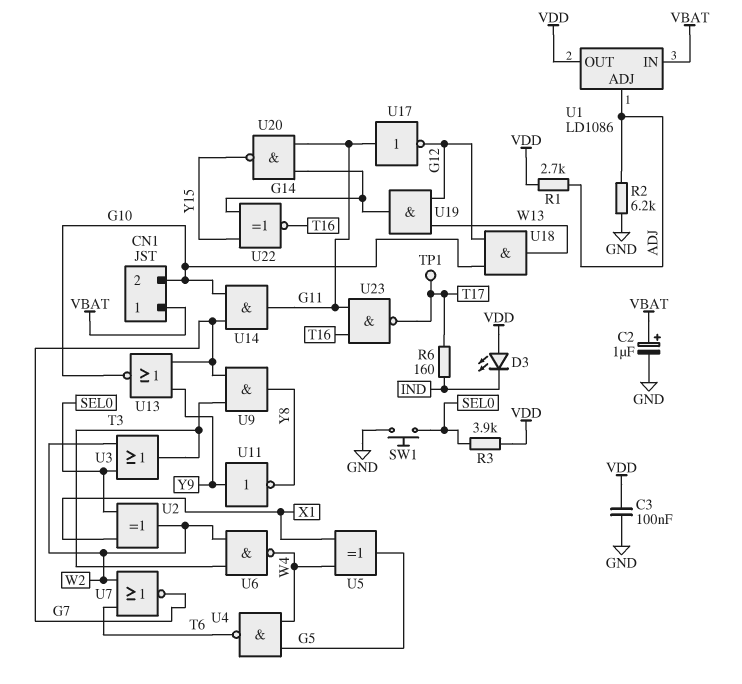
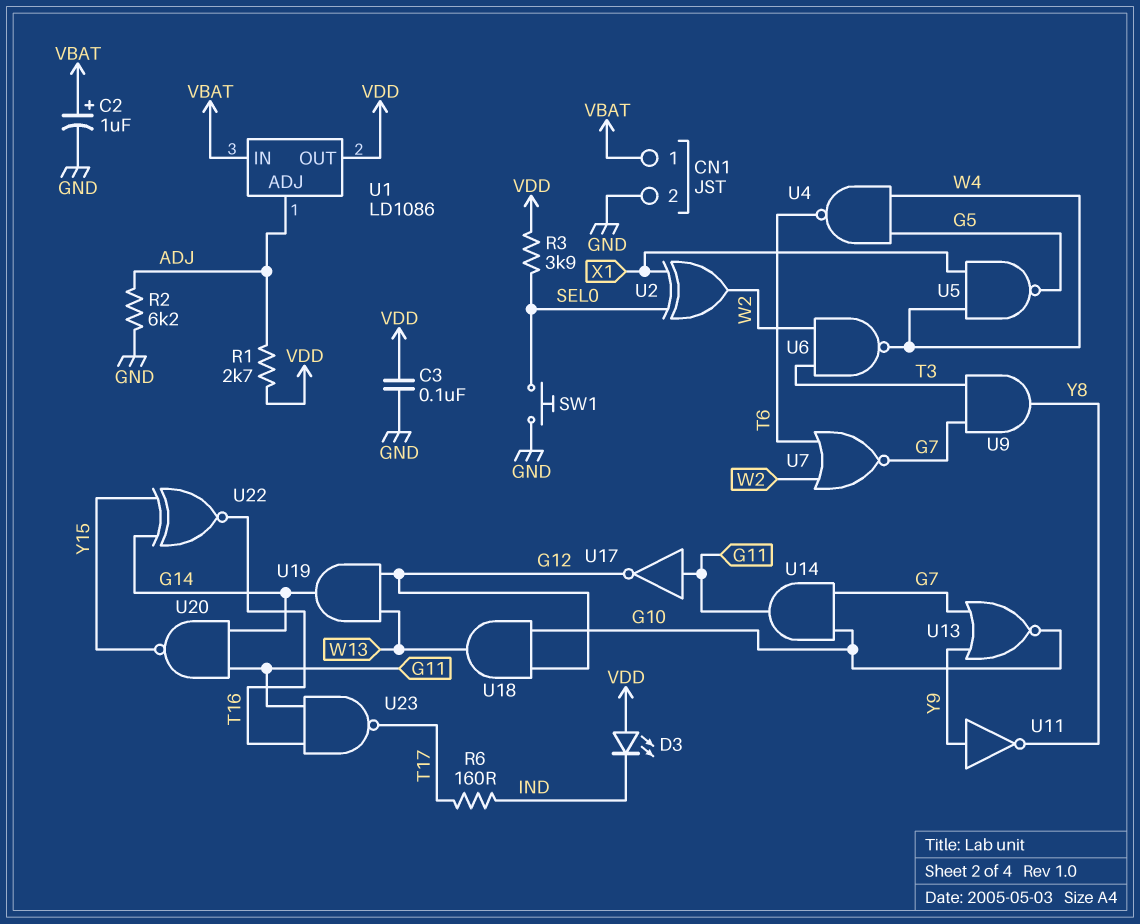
CN1 pin 2: G10 -> GND
TP1: test point (T17) -> none
U3: OR (in SEL0, in W2, out T3) -> none
U5: XOR (in W4, in X1, out G5) -> NAND (in W4, in X1, out G5)

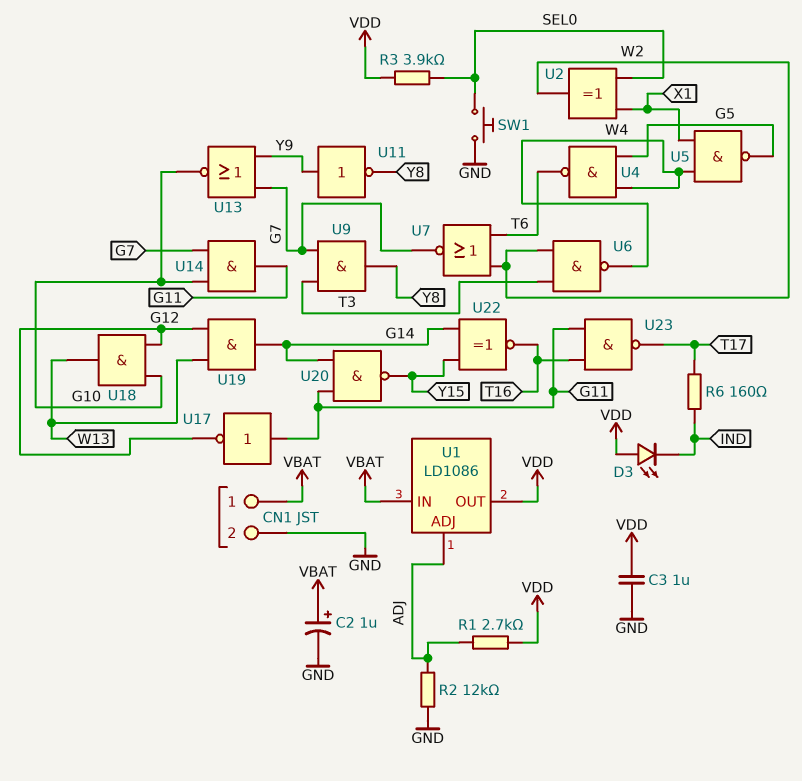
C3: 100nF (GND, VDD) -> 1uF (GND, VDD)
R2: 6.2k (ADJ, GND) -> 12k (ADJ, GND)

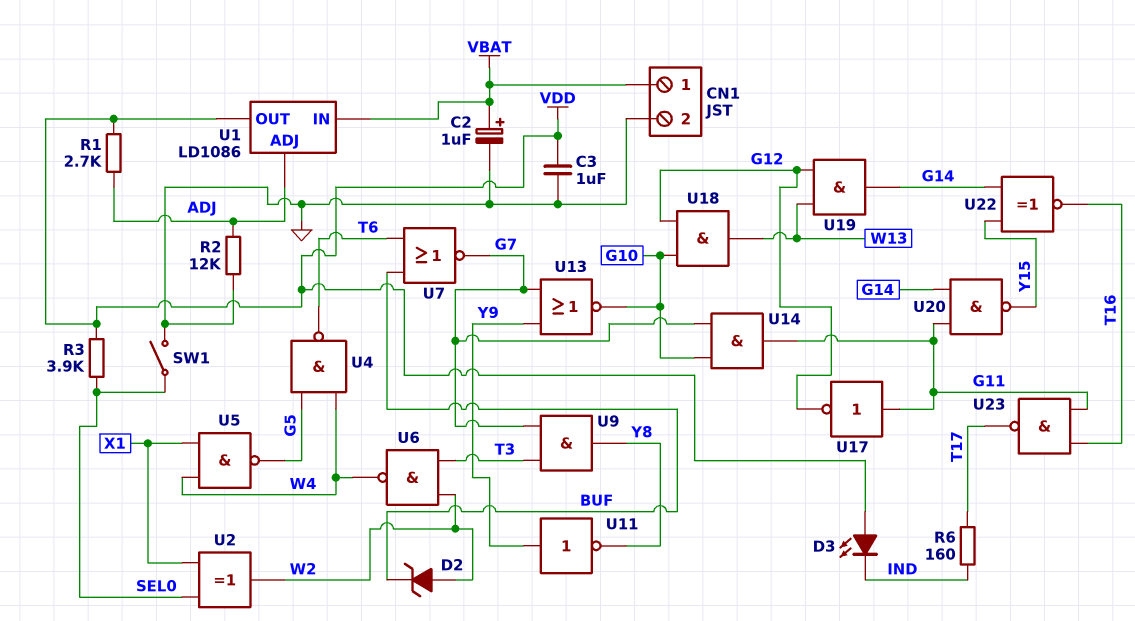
D2: none -> zener (A W2, K BUF)
SW1: button (GND, SEL0) -> switch (GND, SEL0)
U7: NOR (in T6, in W2, out G7) -> NOR (in BUF, in T6, out G7)

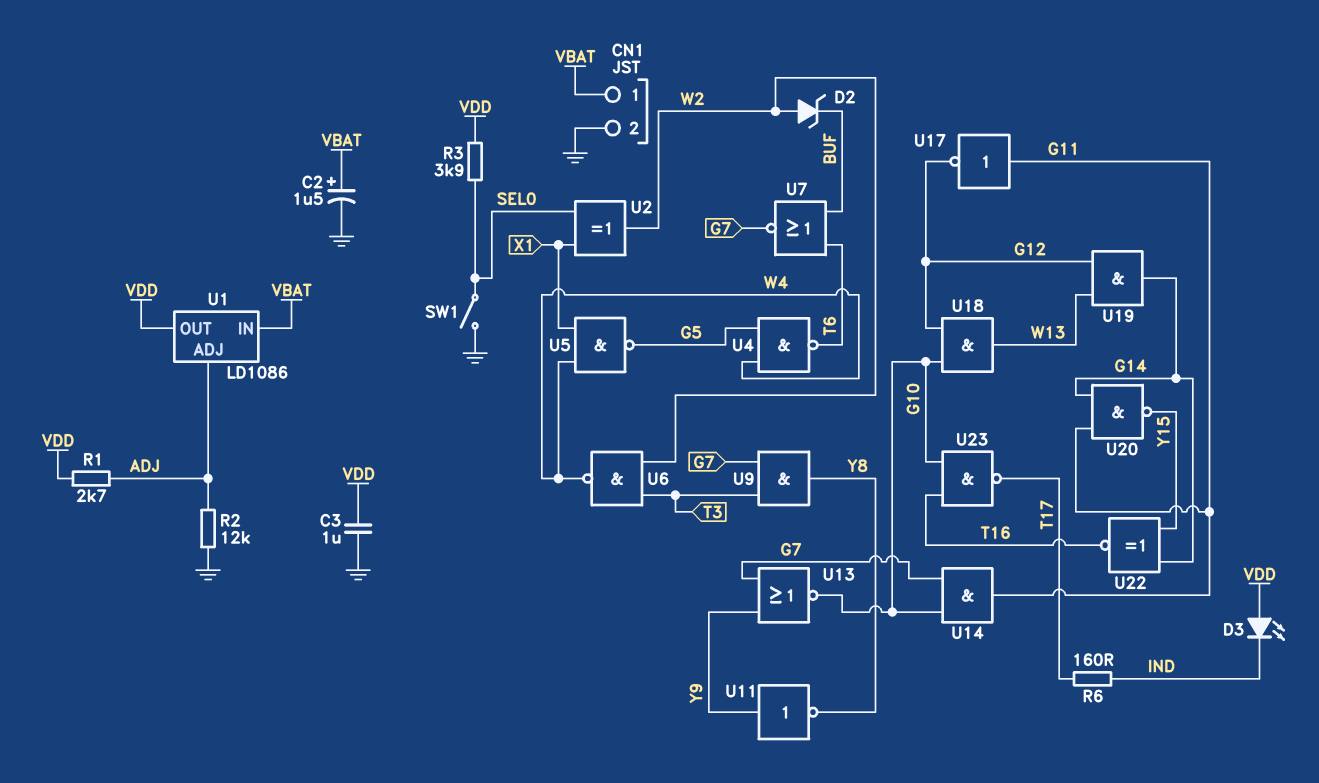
C2: 1uF (plus VBAT, minus GND) -> 1.5uF (plus VBAT, minus GND)
U23: NAND (in G11, in T16, out T17) -> NAND (in G10, in T16, out T17)

